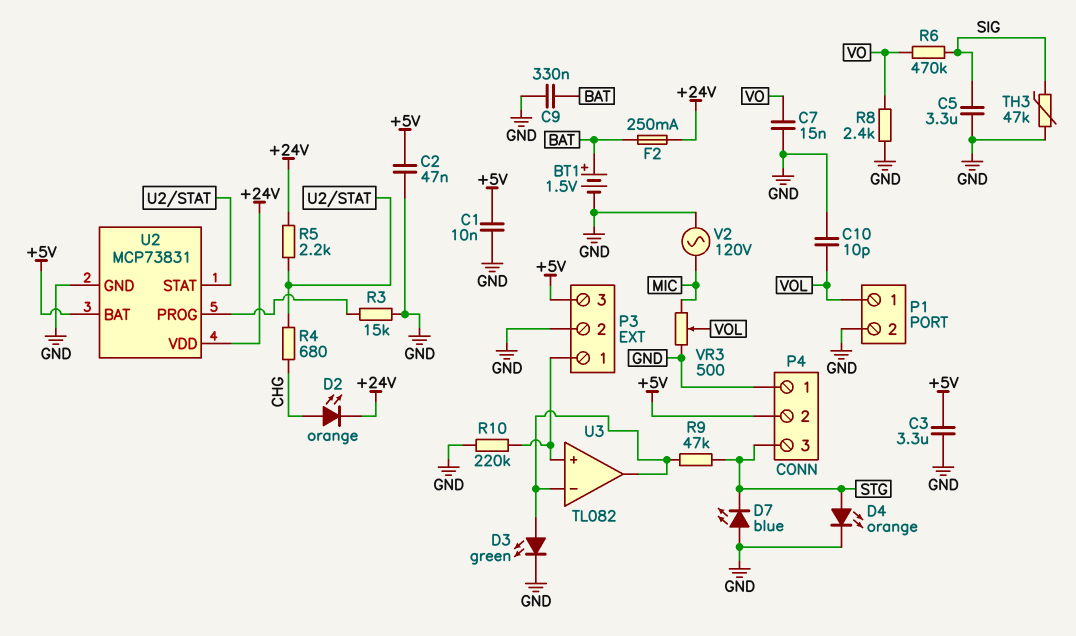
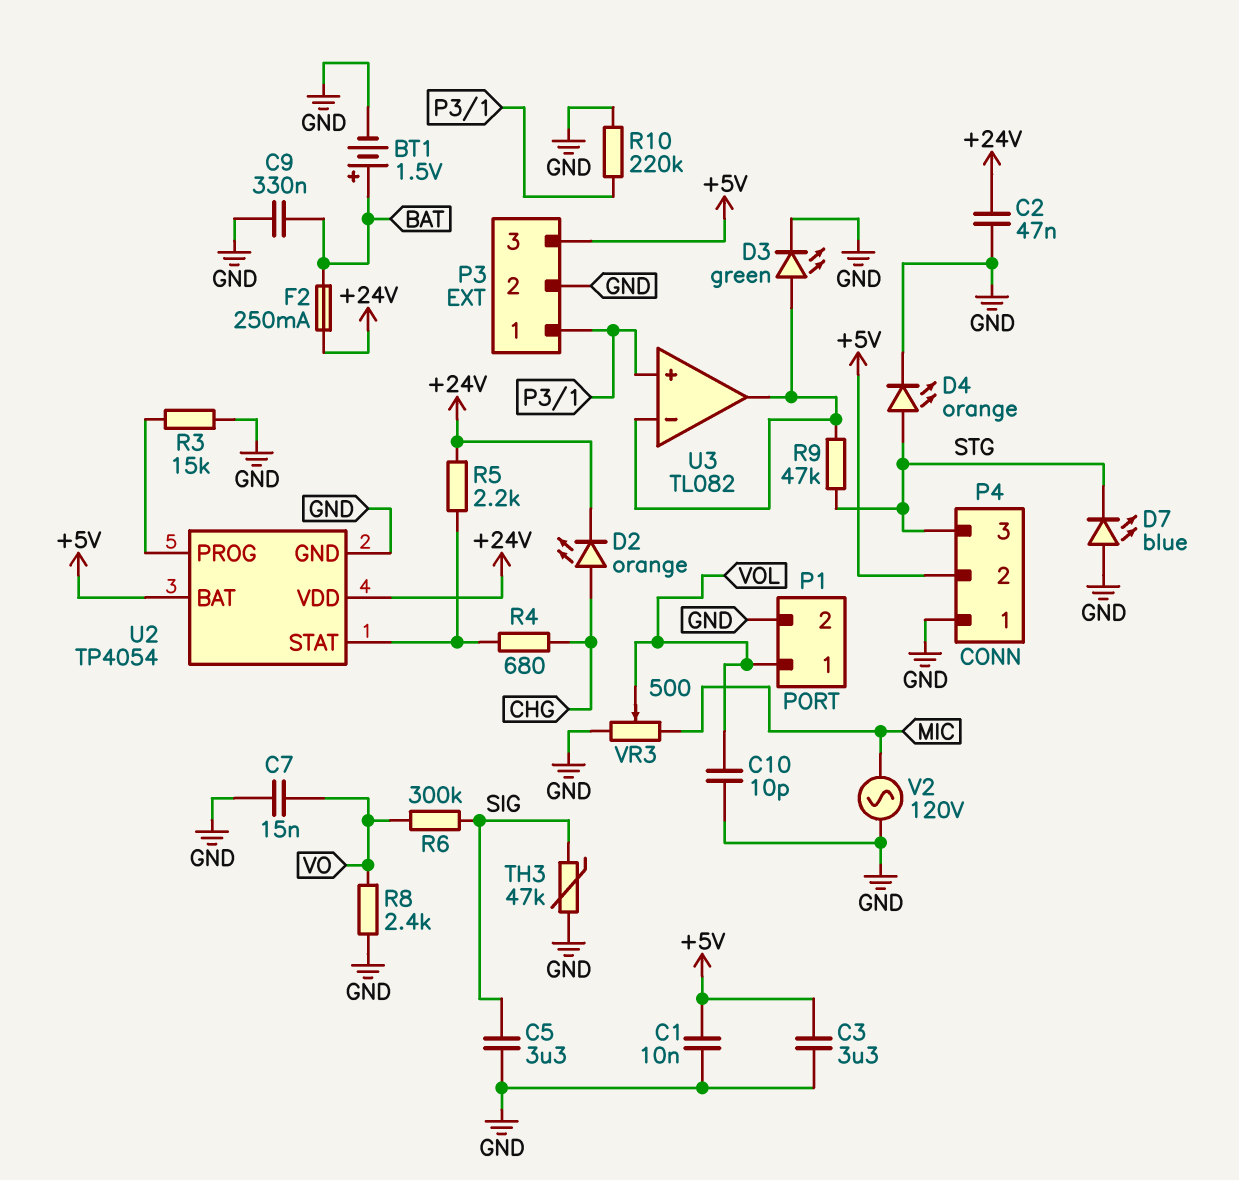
C2: 47nF (+5V, GND) -> 47nF (+24V, GND)
R6: 470k (SIG, VO) -> 300k (SIG, VO)
U2: MCP73831 -> TP4054

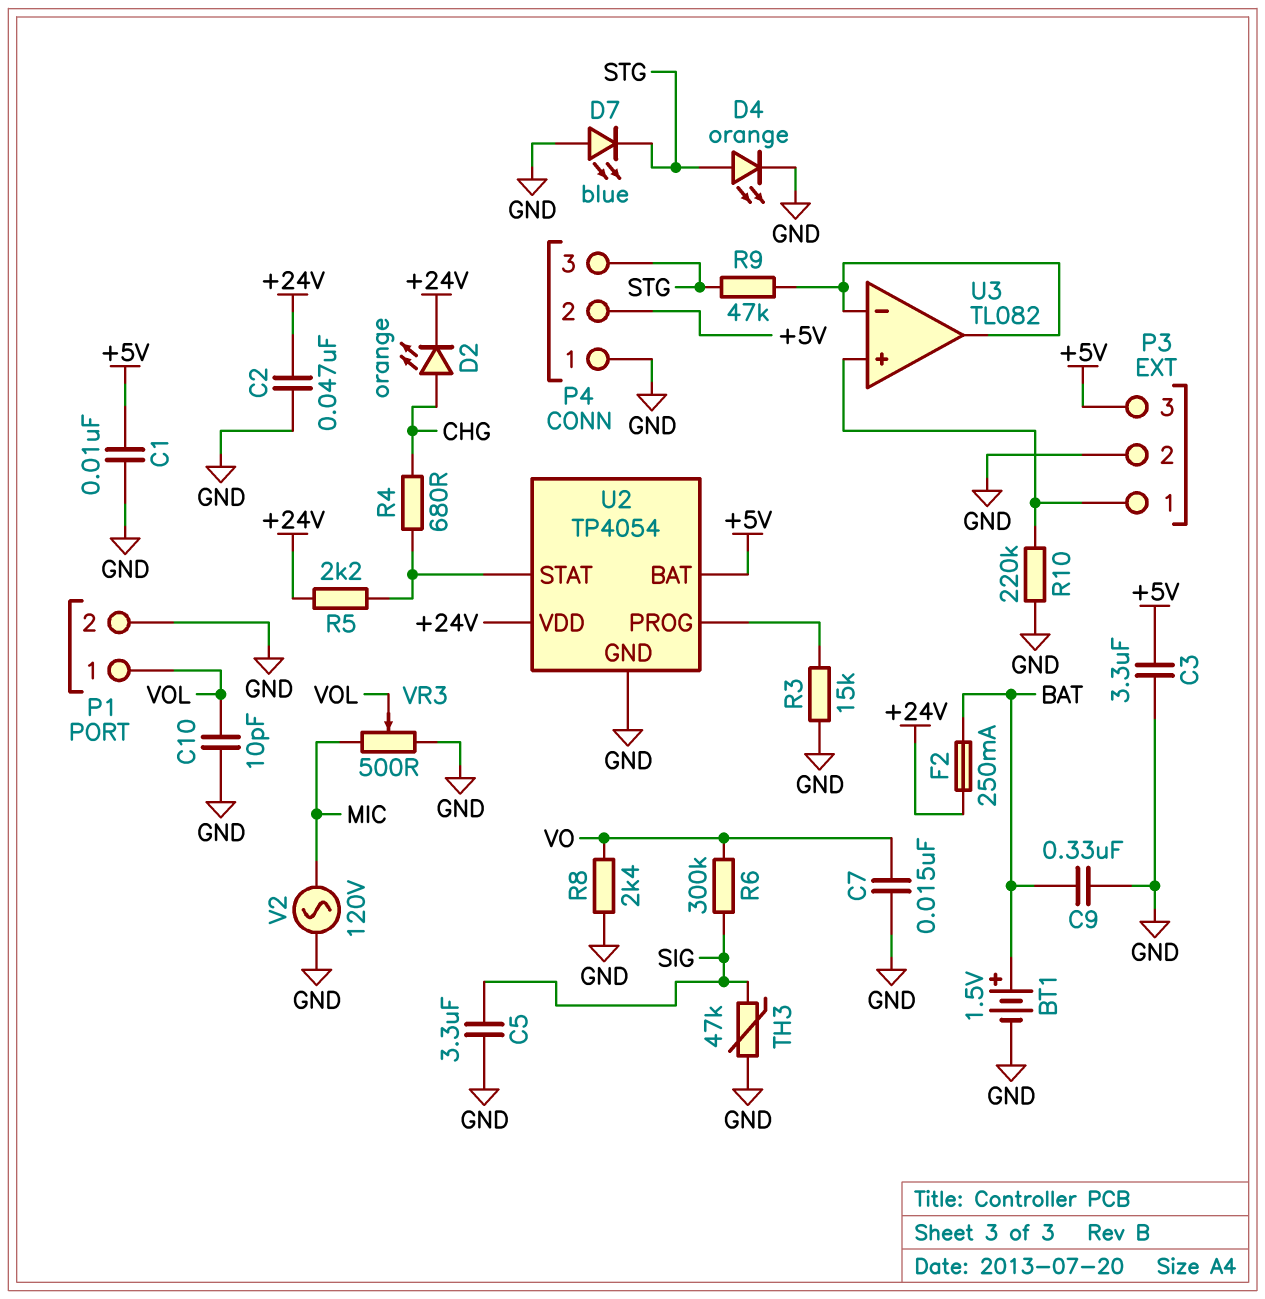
D3: LED green (A U3/in-, K GND) -> none

